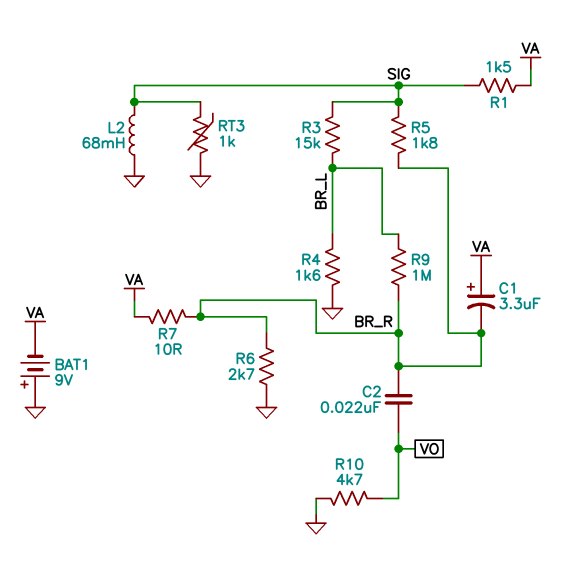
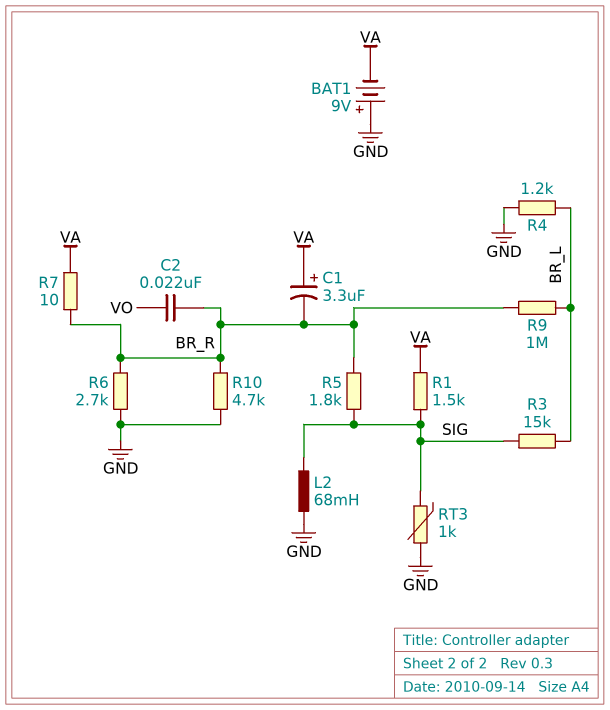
R4: 1.6k (BR_L, GND) -> 1.2k (BR_L, GND)
R10: 4.7k (GND, VO) -> 4.7k (BR_R, GND)

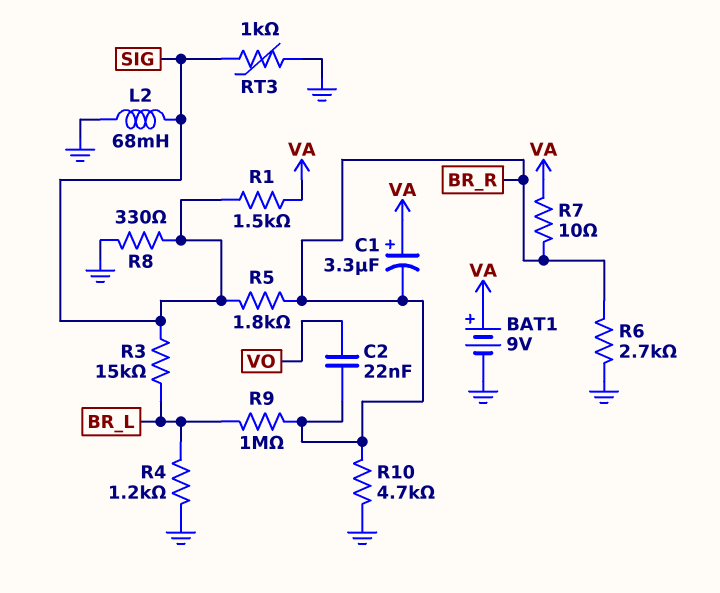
BAT1: 9V (plus GND, minus VA) -> 9V (plus VA, minus GND)
R8: none -> 330 (GND, SIG)

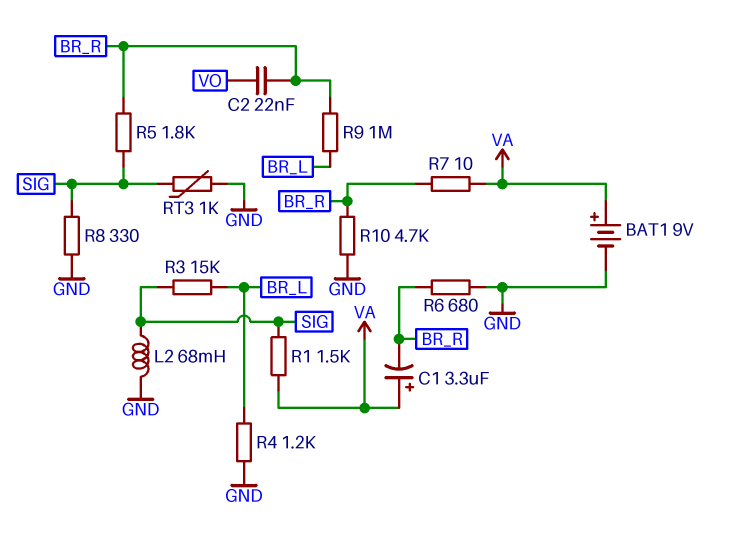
R6: 2.7k (BR_R, GND) -> 680 (BR_R, GND)

